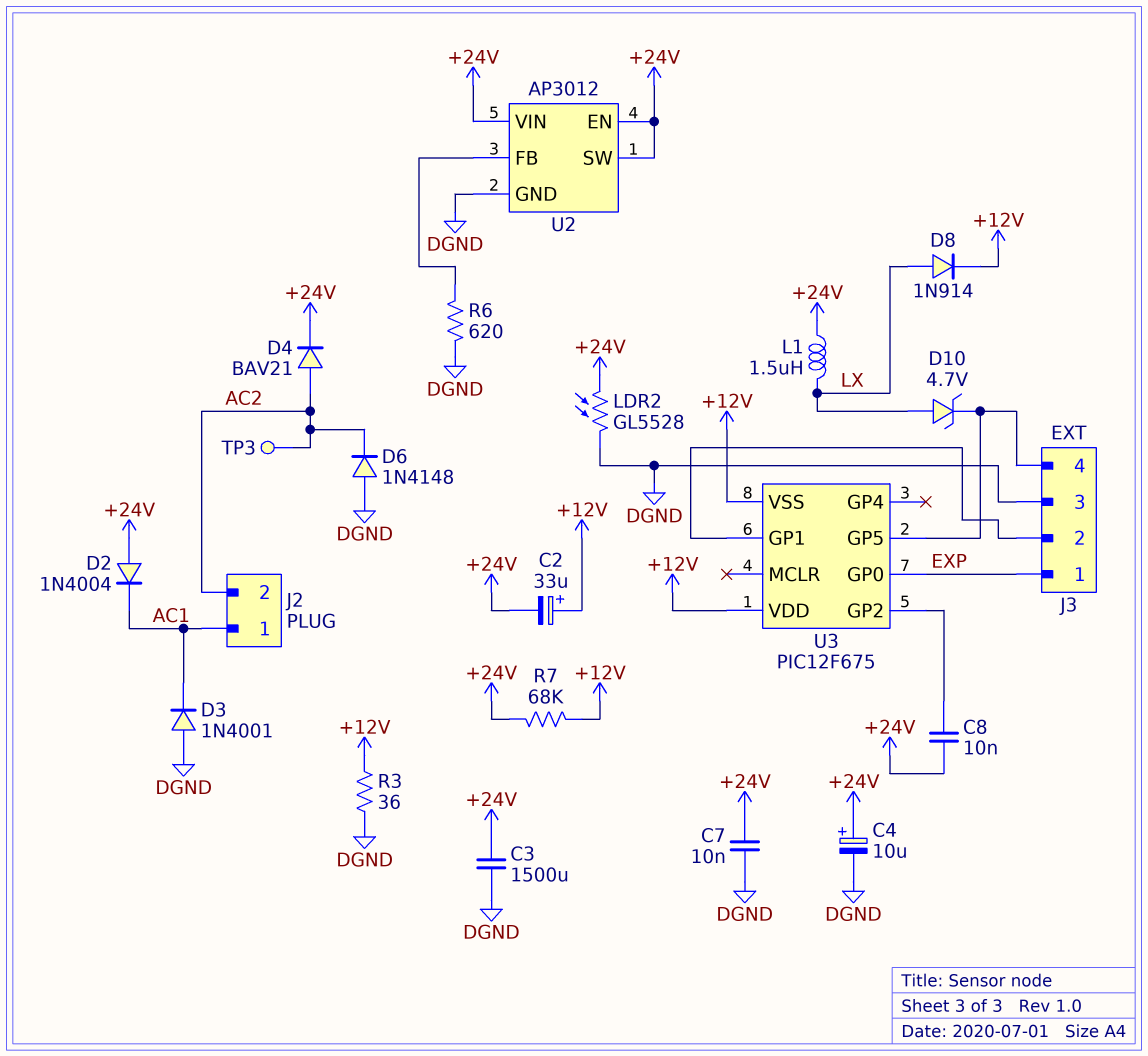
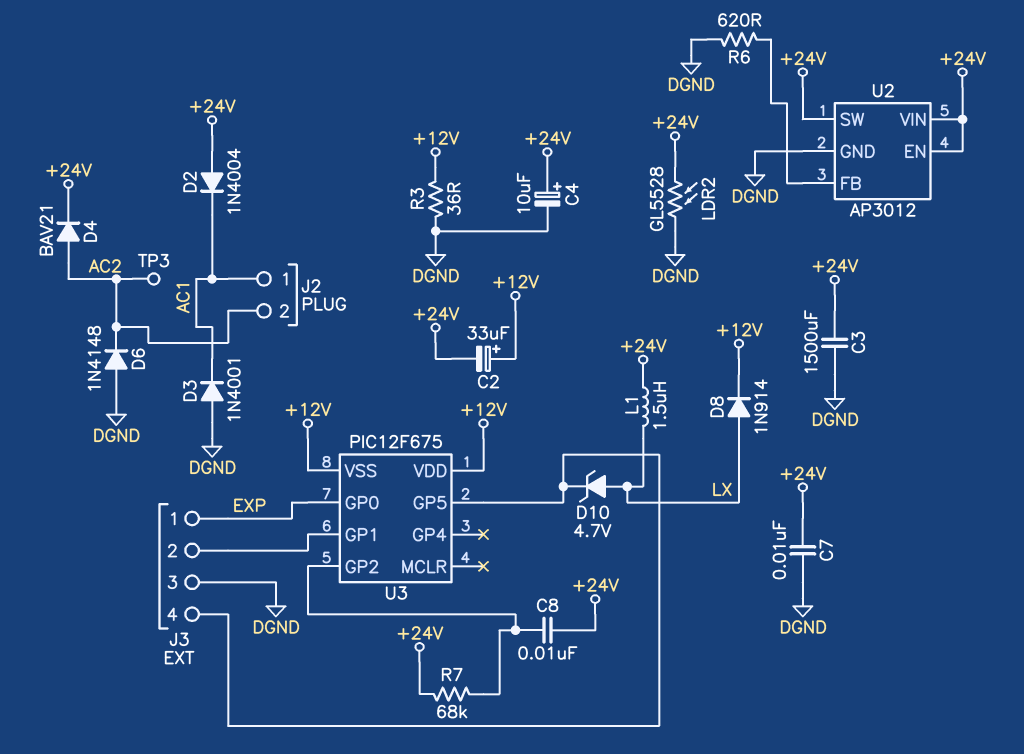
R7: 68k (+12V, +24V) -> 68k (+24V, U3/GP2)

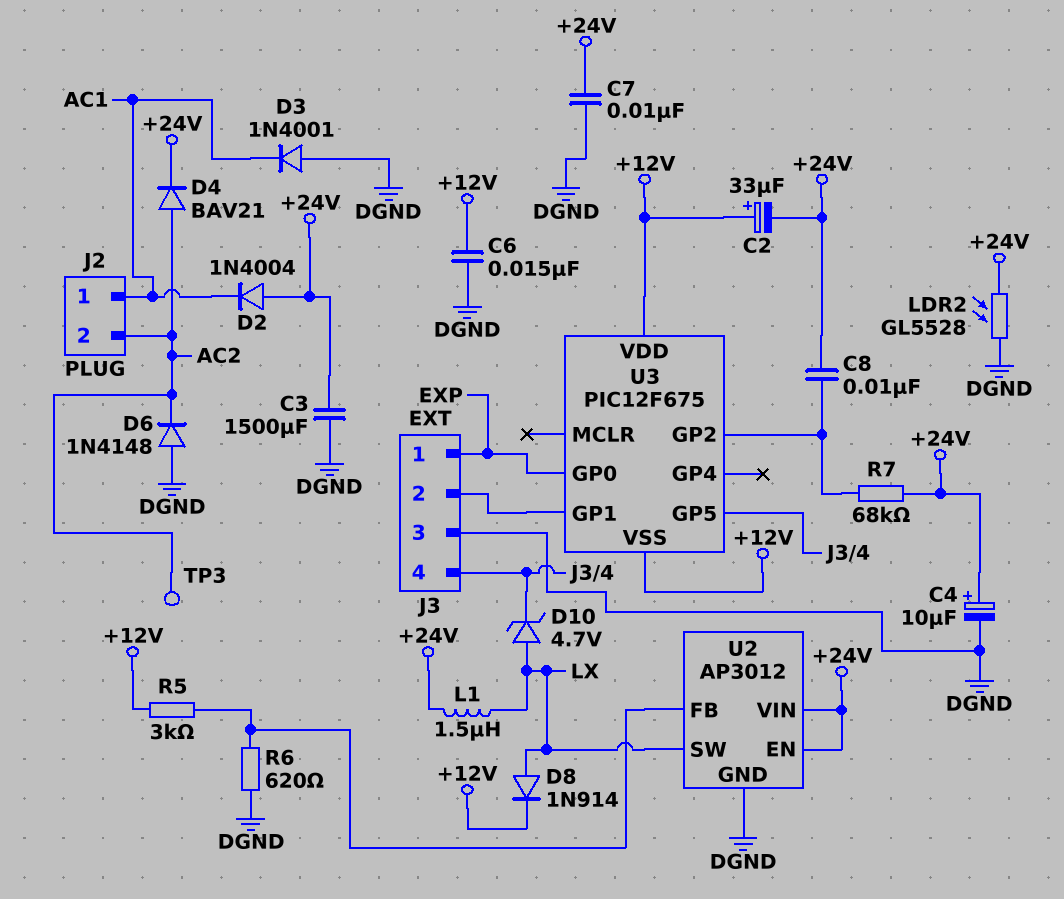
C6: none -> 15nF (+12V, DGND)
R3: 36 (+12V, DGND) -> none
R5: none -> 3k (+12V, U2/FB)
U2 pin SW: +24V -> LX

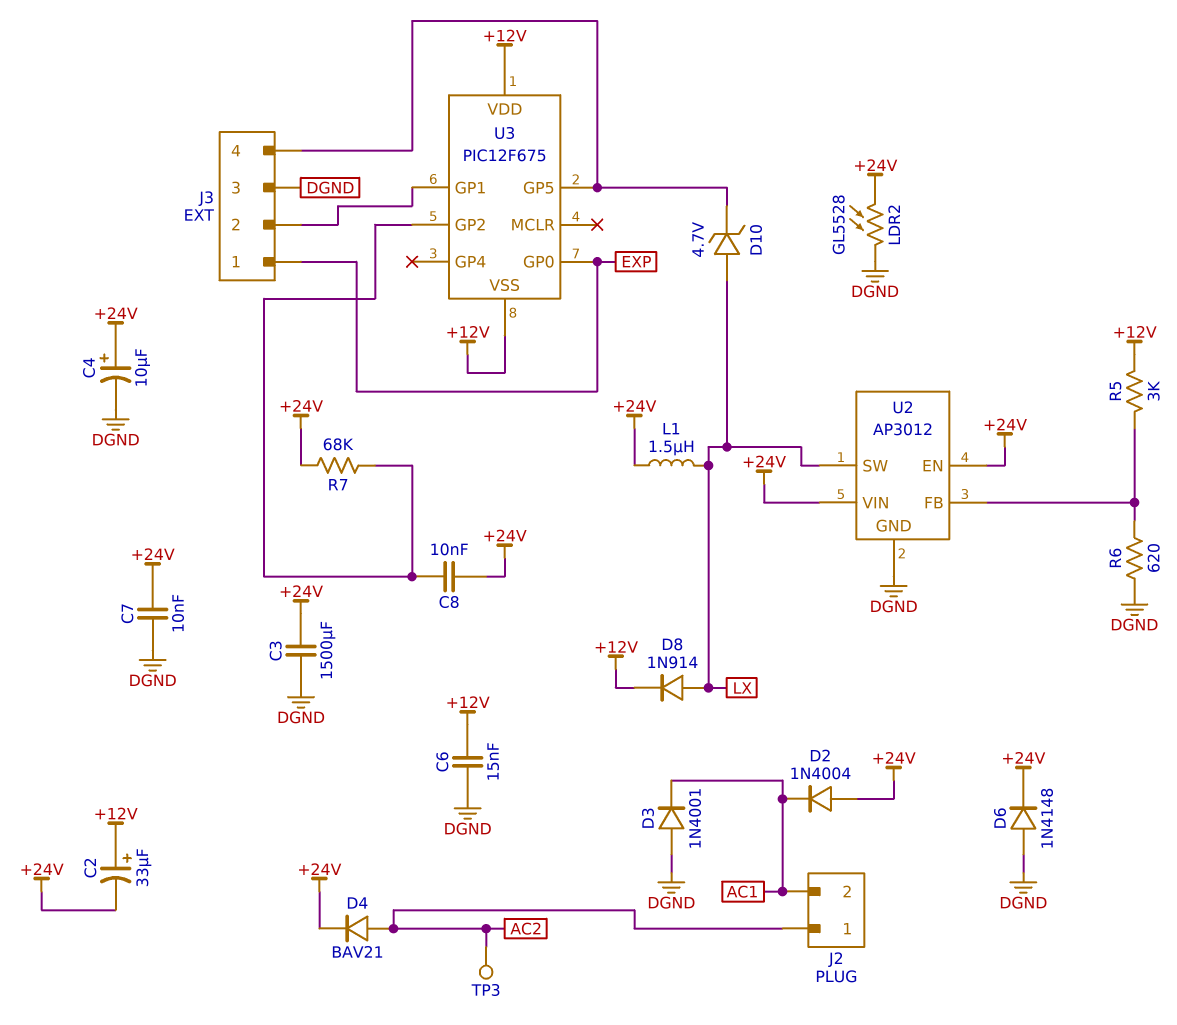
D6: diode 1N4148 (A DGND, K AC2) -> diode 1N4148 (A DGND, K +24V)
J2 pin 1: AC1 -> AC2
J2 pin 2: AC2 -> AC1

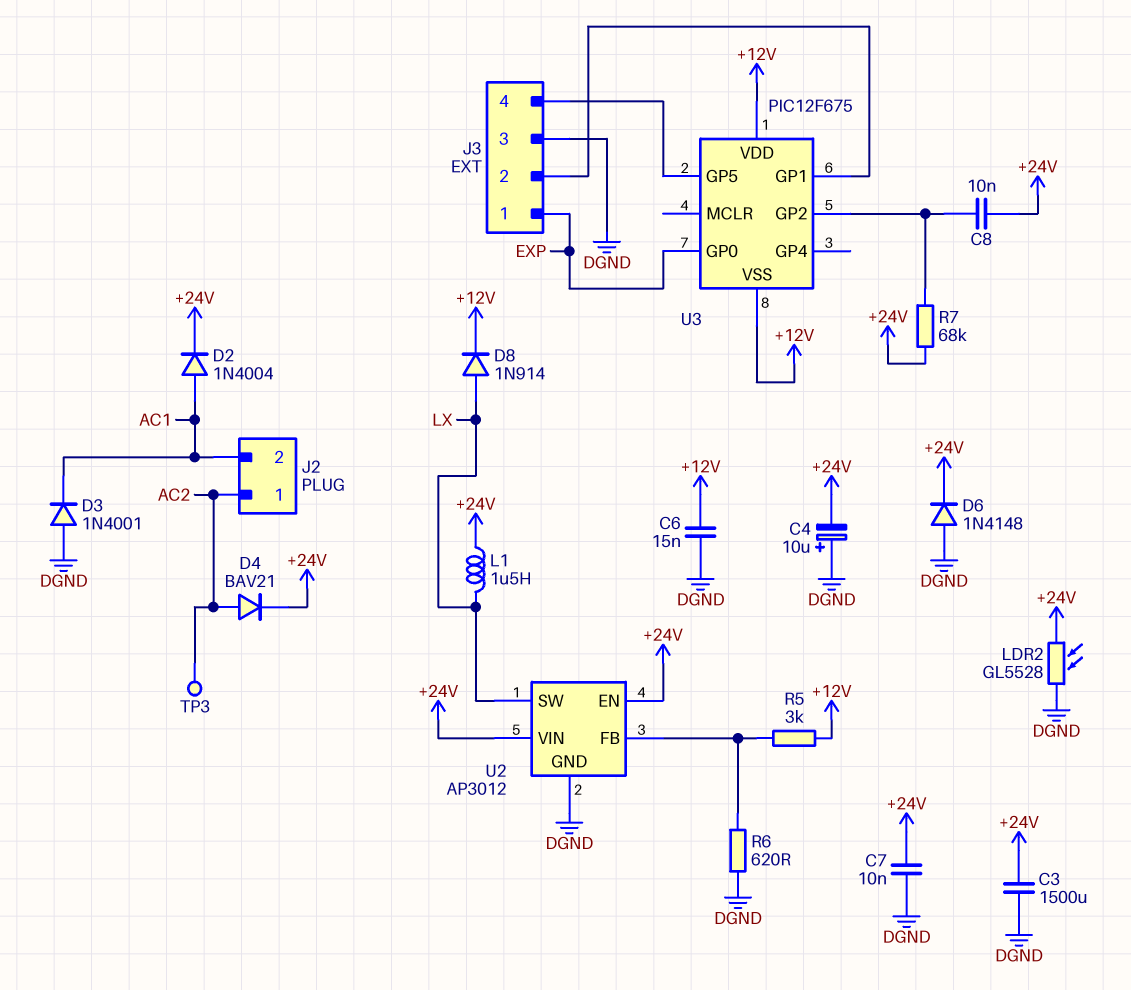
C2: 33uF (plus +12V, minus +24V) -> none
C4: 10uF (plus +24V, minus DGND) -> 10uF (plus DGND, minus +24V)
D2: diode 1N4004 (A +24V, K AC1) -> diode 1N4004 (A AC1, K +24V)
D10: zener 4.7V (A LX, K J3/4) -> none

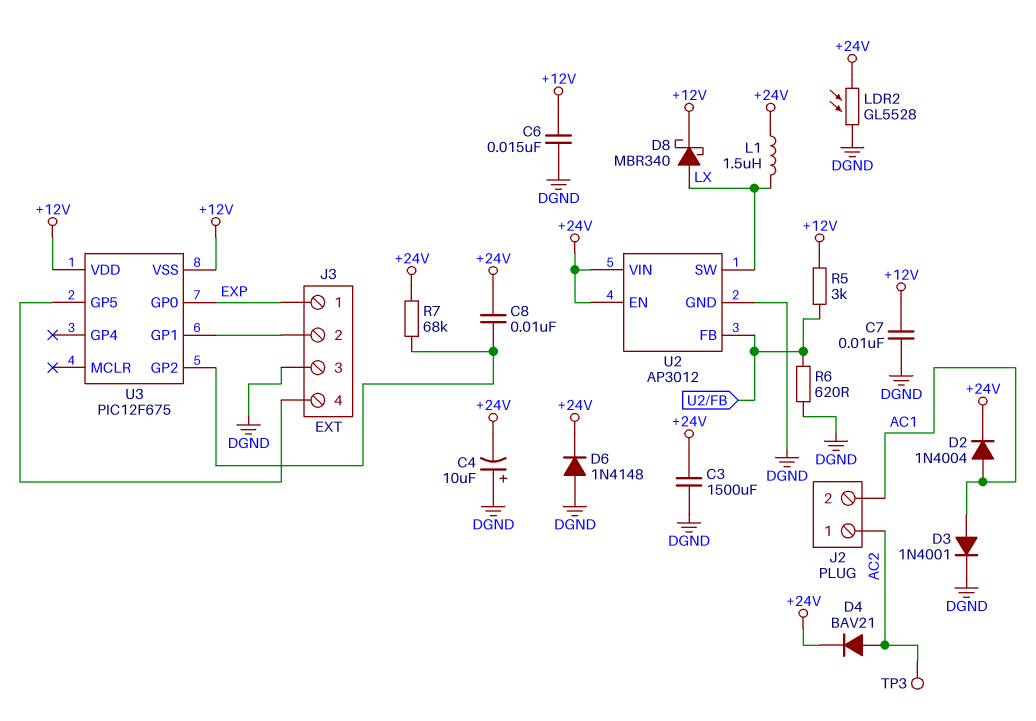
C7: 10nF (+24V, DGND) -> 10nF (+12V, DGND)
D3: diode 1N4001 (A DGND, K AC1) -> diode 1N4001 (A AC1, K DGND)
D8: diode 1N914 (A LX, K +12V) -> schottky MBR340 (A LX, K +12V)

